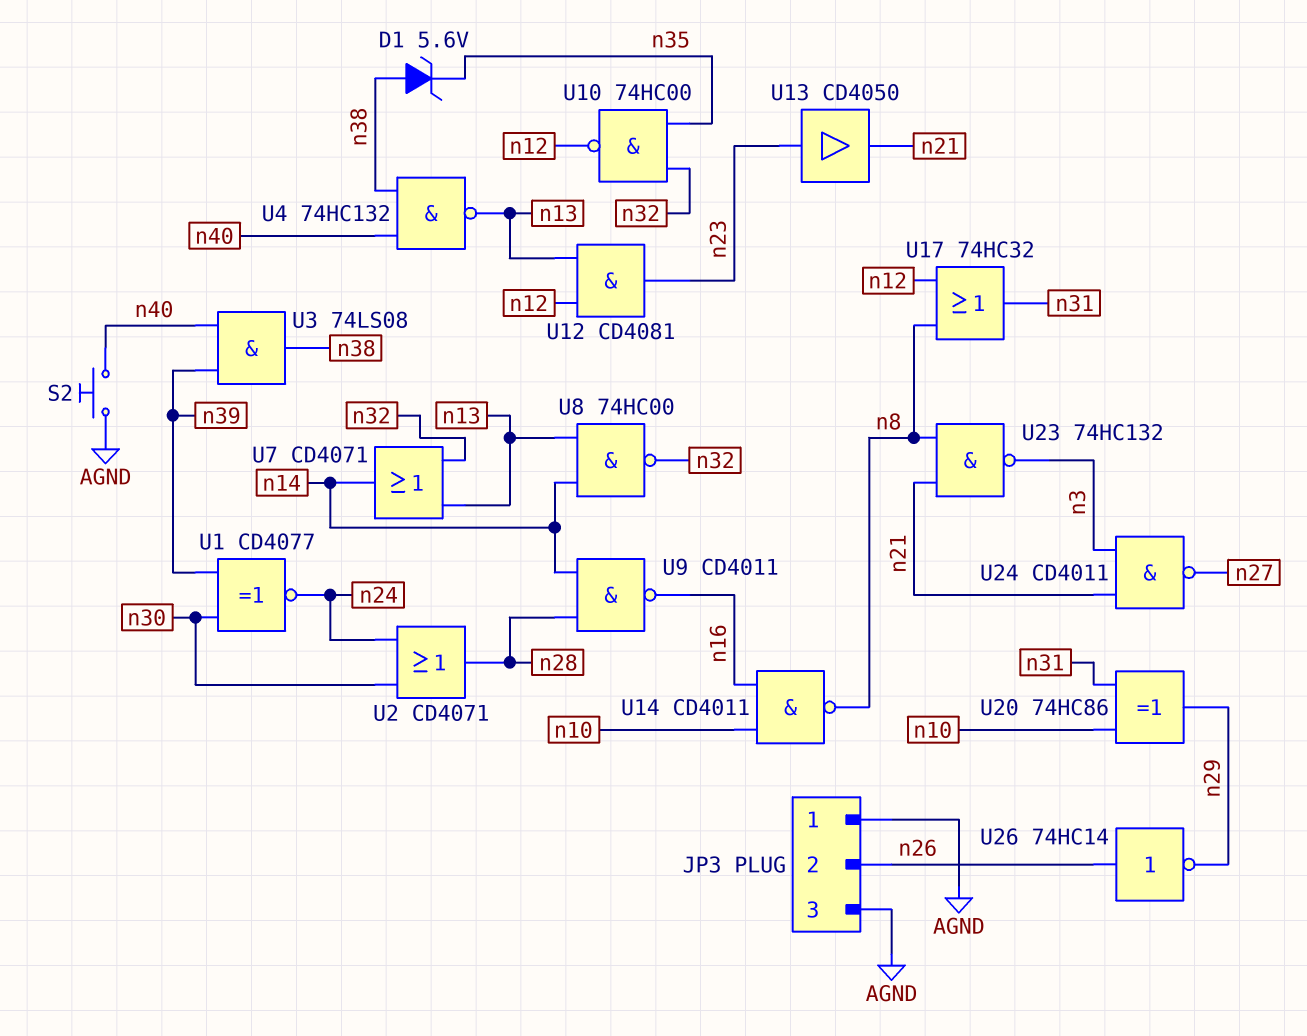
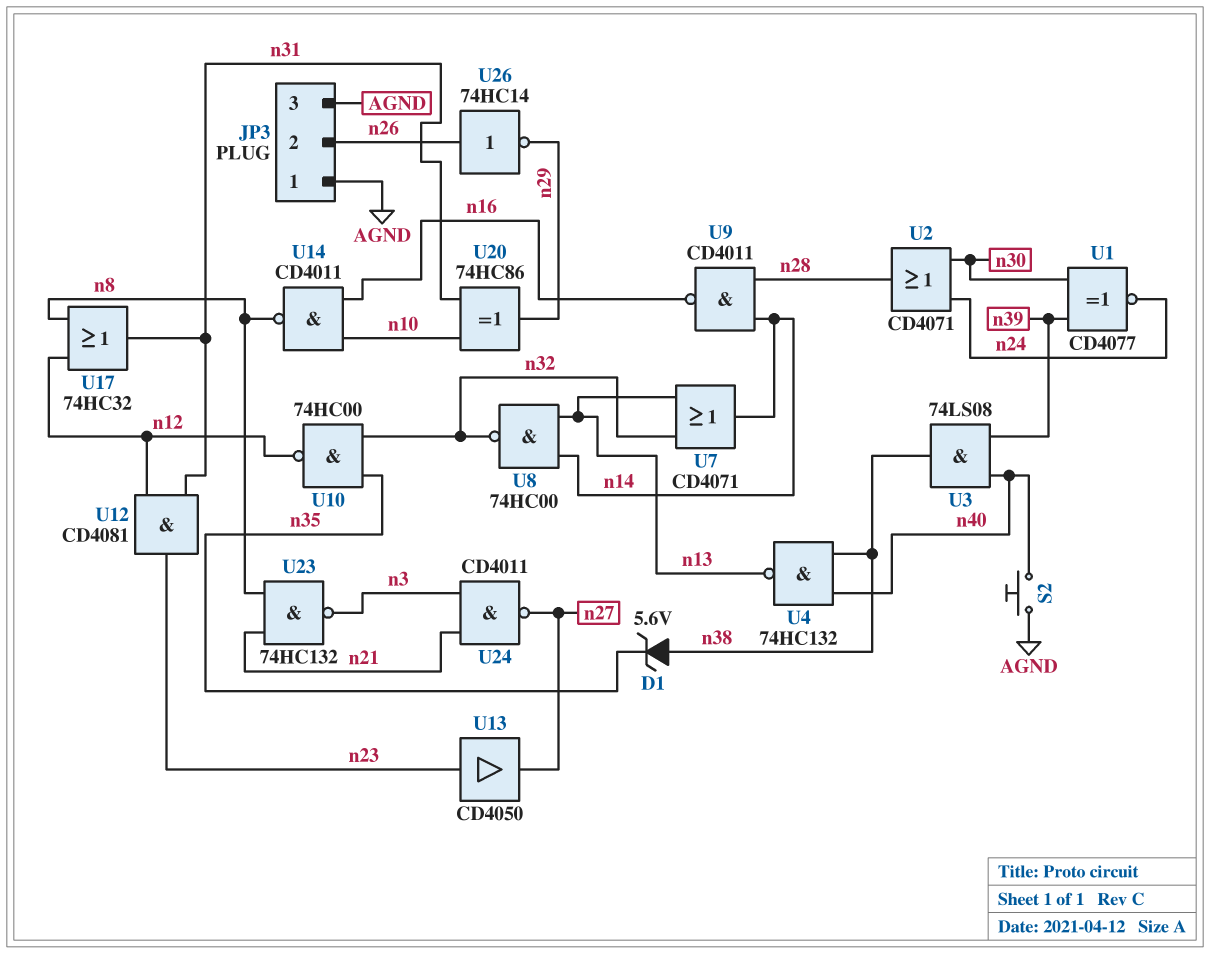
U12: AND CD4081 (in n12, in n13, out n23) -> AND CD4081 (in n12, in n31, out n23)
U13: buffer CD4050 (in n23, out n21) -> buffer CD4050 (in n23, out n27)

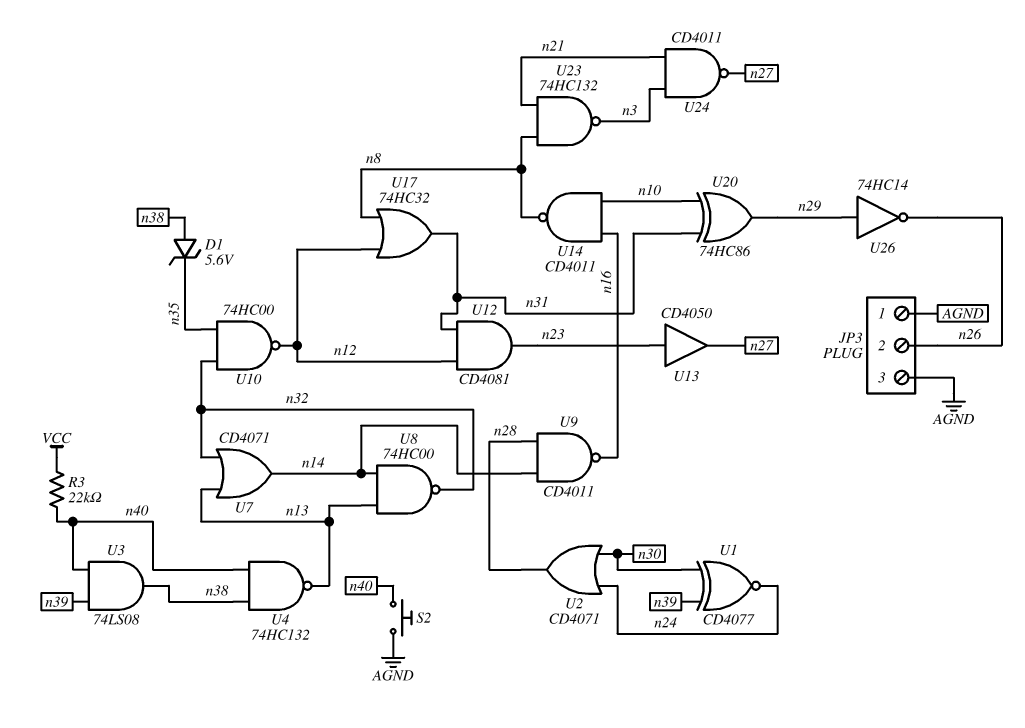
R3: none -> 22k (VCC, n40)
U26: NOT 74HC14 (in n26, out n29) -> NOT 74HC14 (in n29, out n26)

